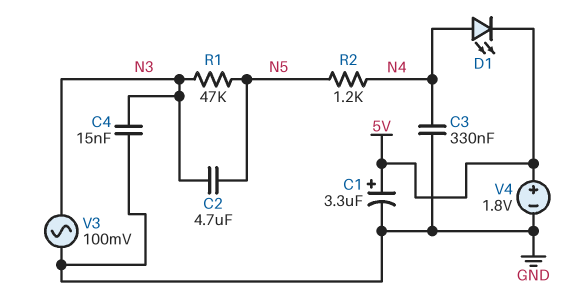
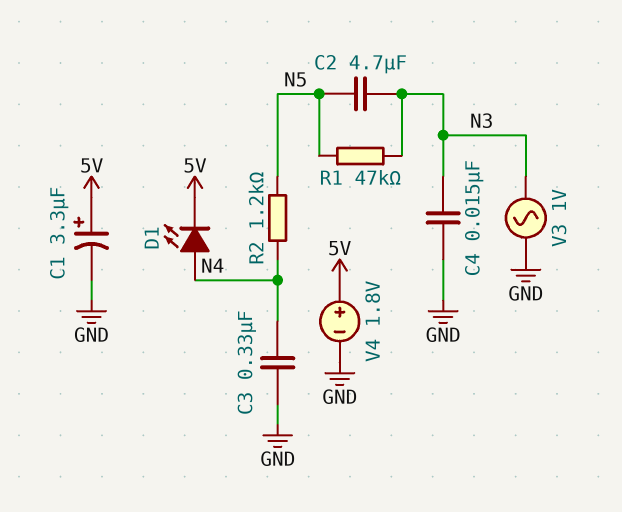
V3: AC 100mV (GND, N3) -> AC 1V (GND, N3)

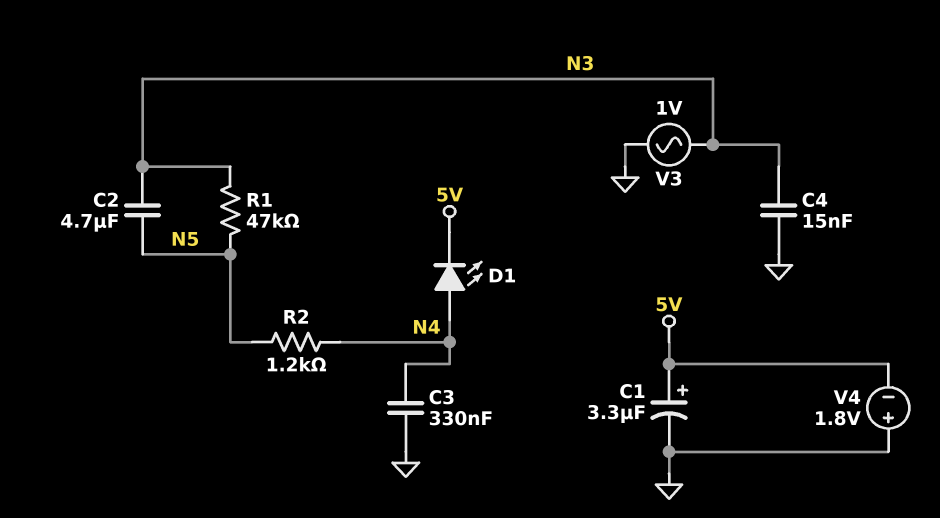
V4: 1.8V (plus 5V, minus GND) -> 1.8V (plus GND, minus 5V)

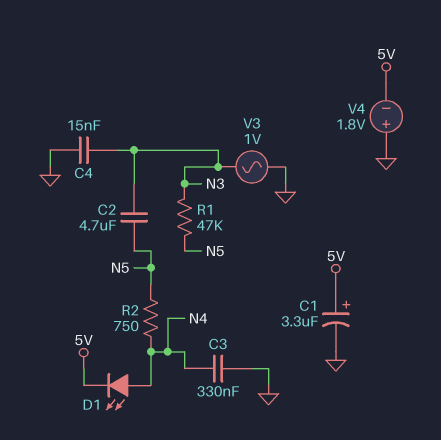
R2: 1.2k (N4, N5) -> 750 (N4, N5)

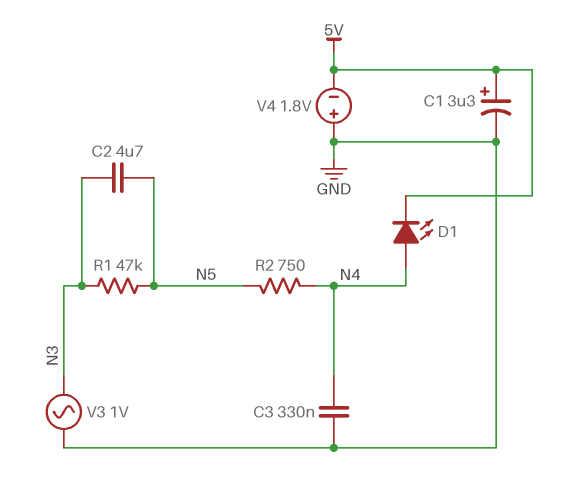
C4: 15nF (GND, N3) -> none

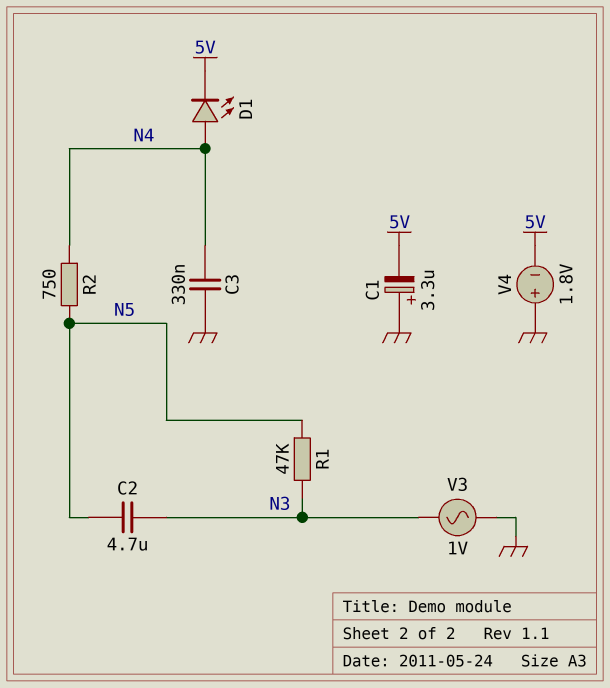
C1: 3.3uF (plus 5V, minus GND) -> 3.3uF (plus GND, minus 5V)

